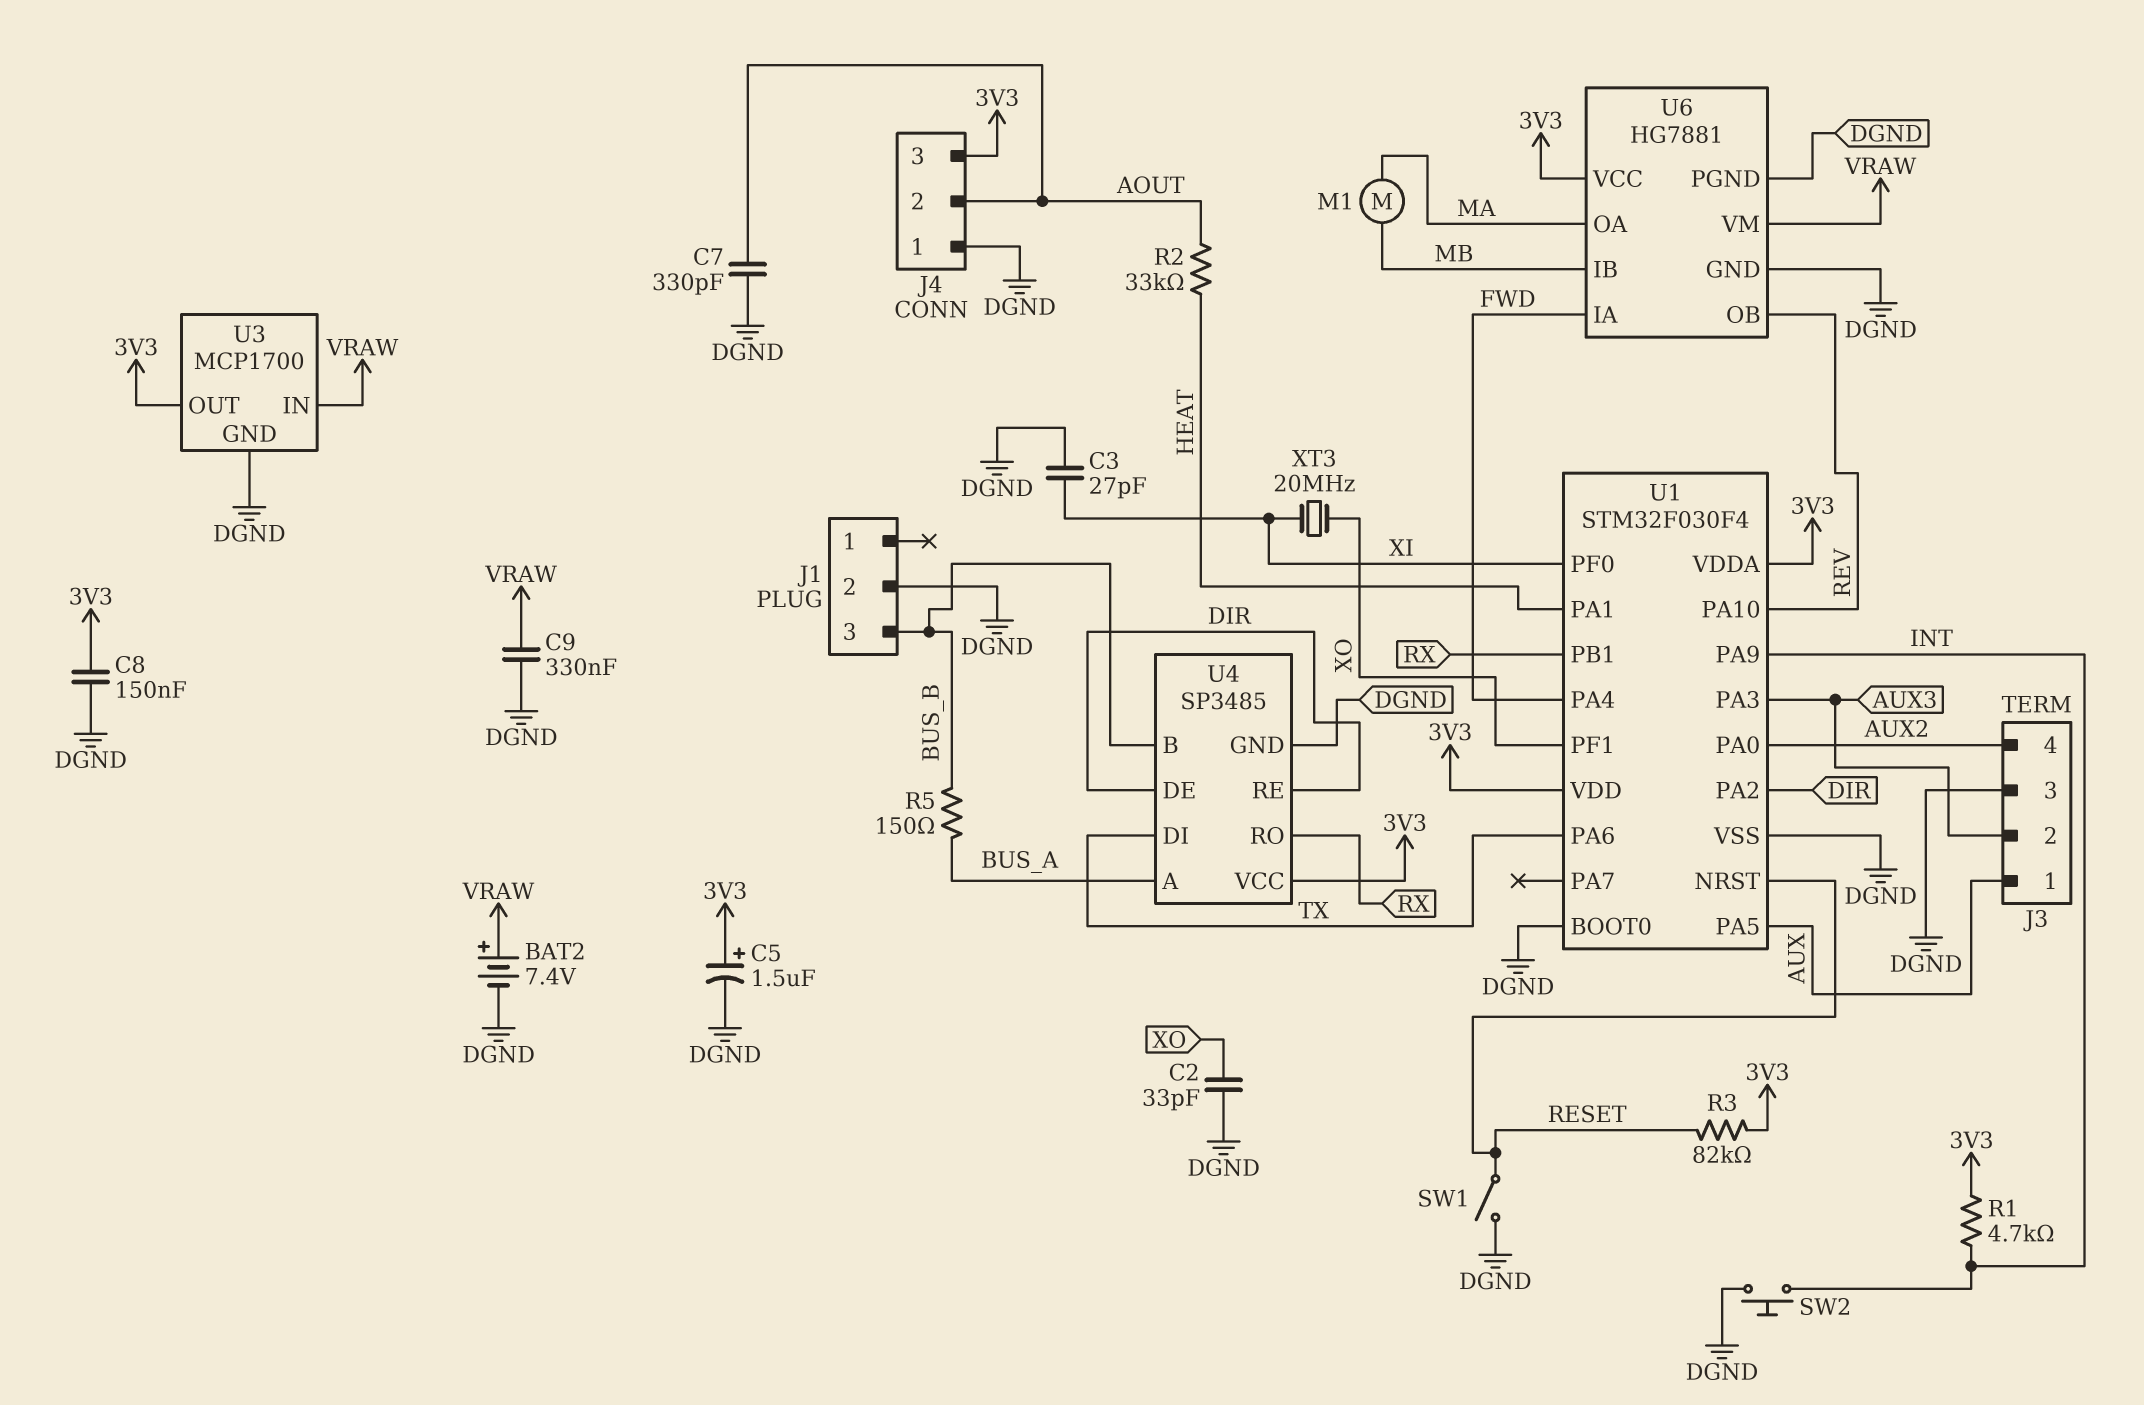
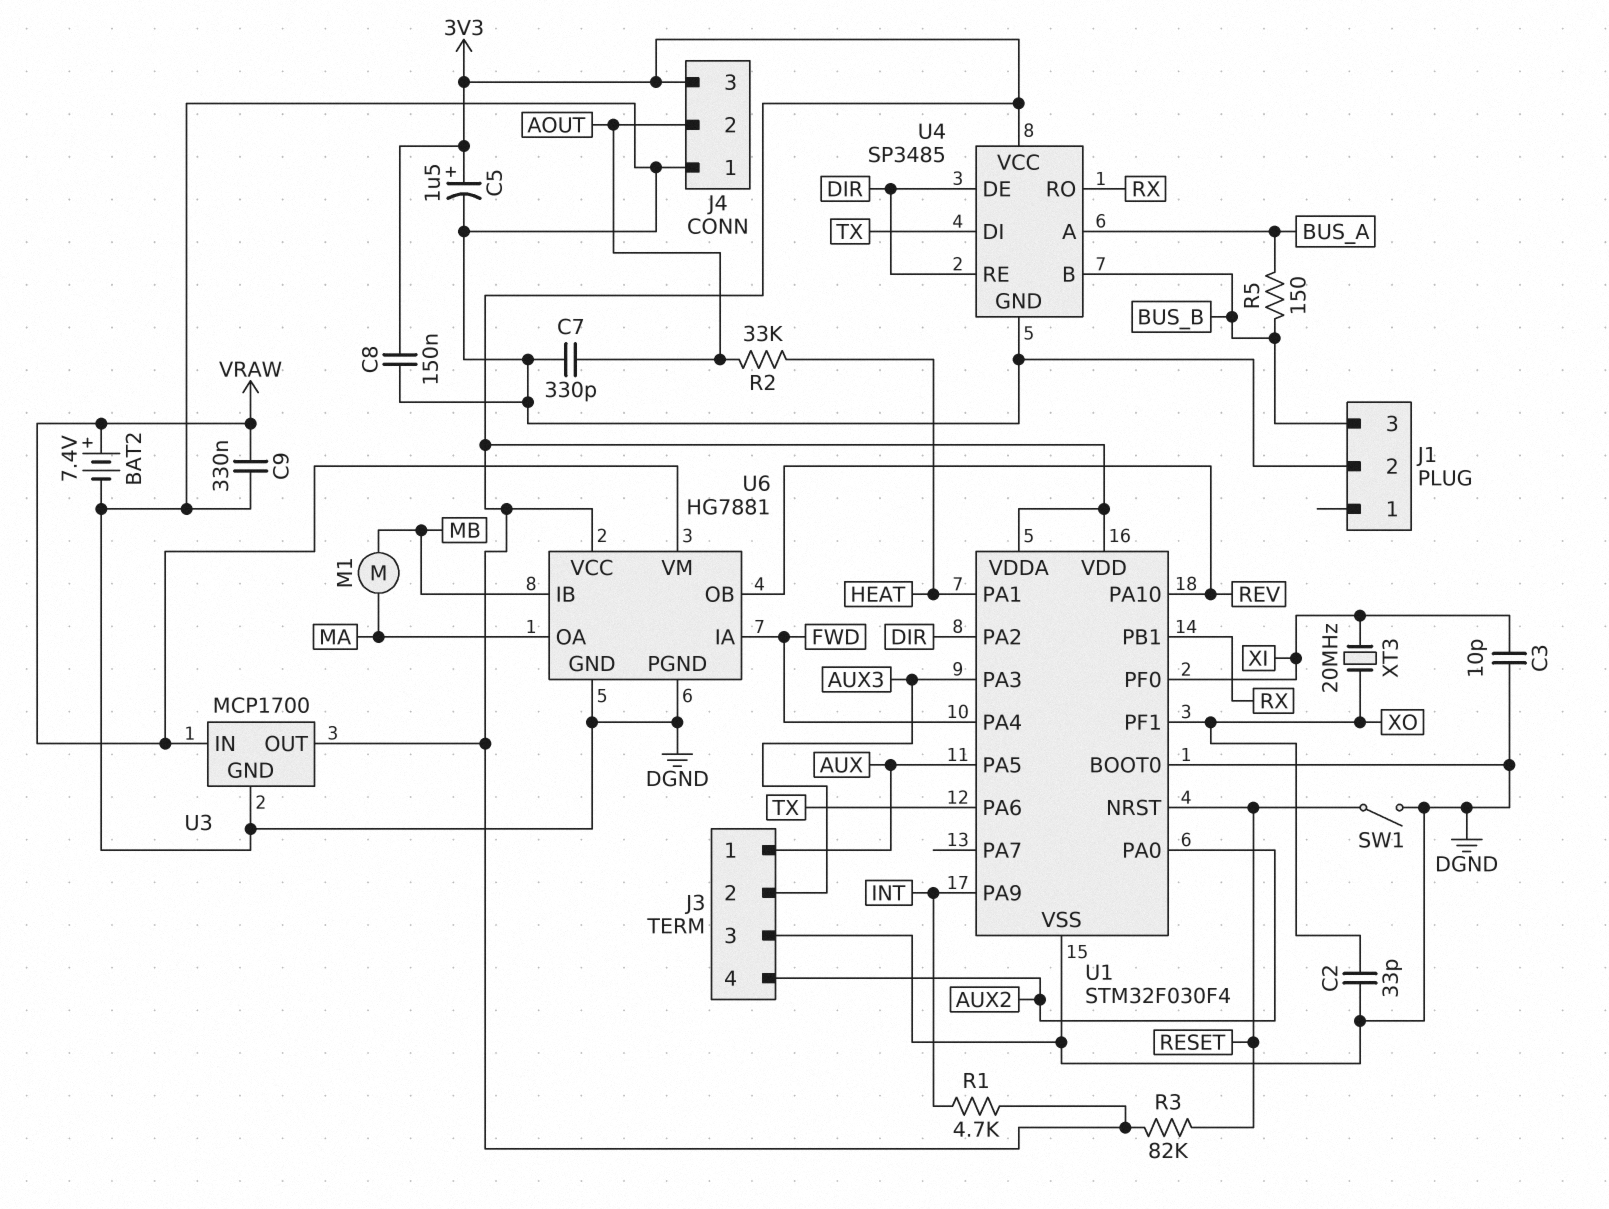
C3: 27pF (DGND, XI) -> 10pF (DGND, XI)
SW2: button (DGND, INT) -> none

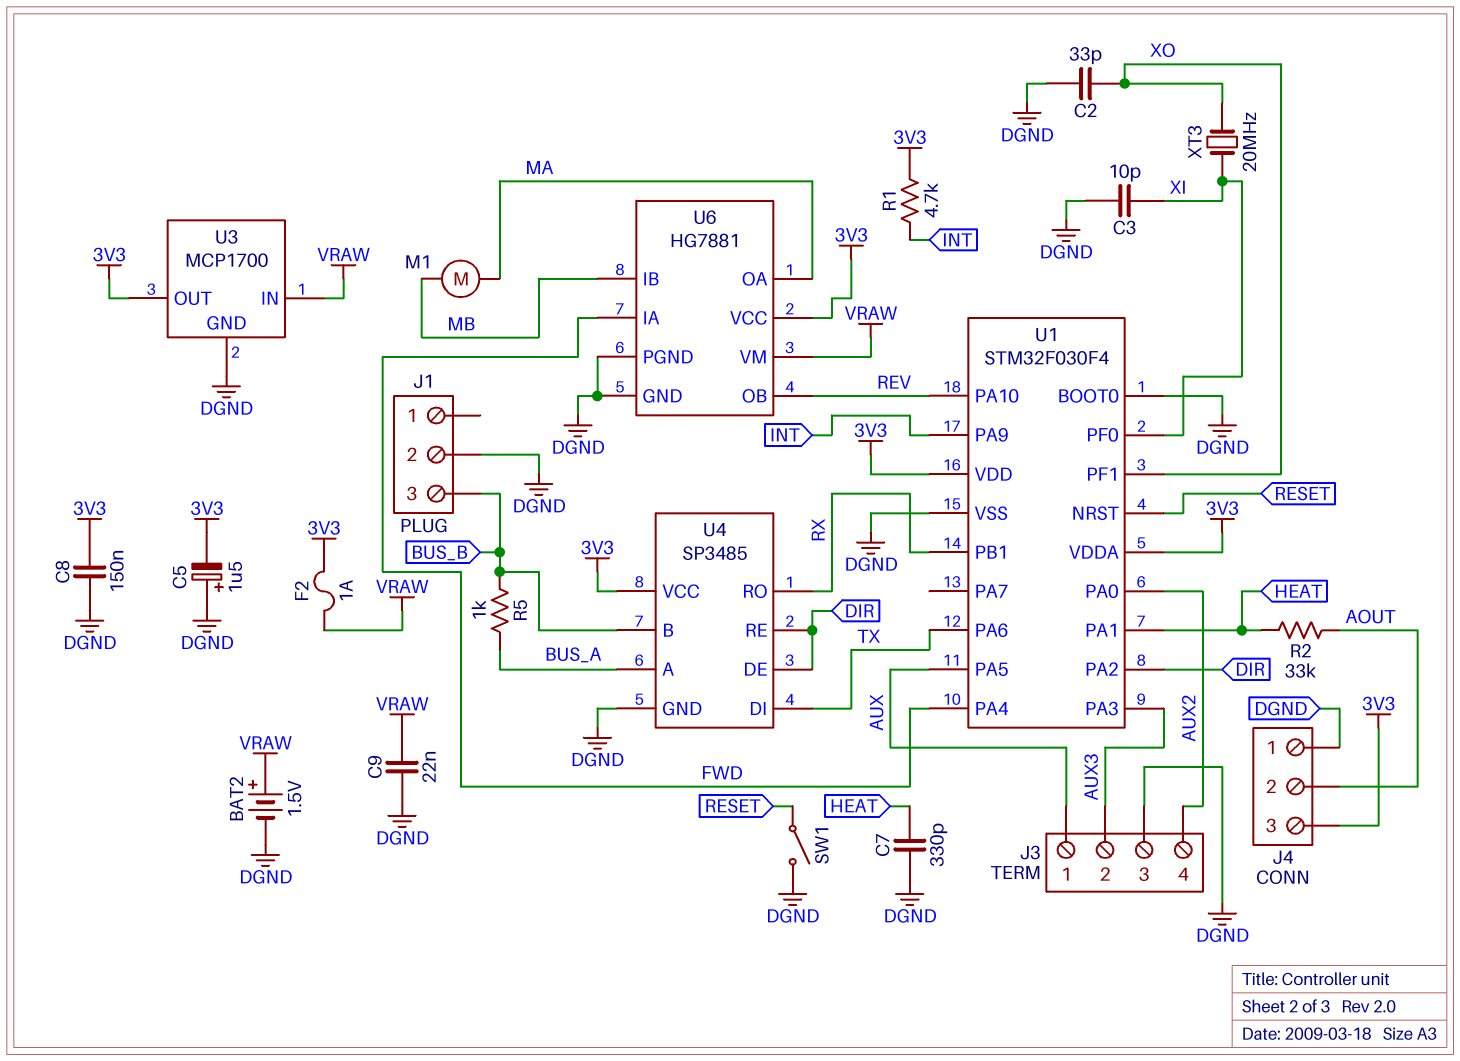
BAT2: 7.4V (plus VRAW, minus DGND) -> 1.5V (plus VRAW, minus DGND)
C5: 1.5uF (plus 3V3, minus DGND) -> 1.5uF (plus DGND, minus 3V3)
C7: 330pF (AOUT, DGND) -> 330pF (DGND, HEAT)
C9: 330nF (DGND, VRAW) -> 22nF (DGND, VRAW)
F2: none -> 1A (3V3, VRAW)
R3: 82k (3V3, RESET) -> none
R5: 150 (BUS_A, BUS_B) -> 1k (BUS_A, BUS_B)

